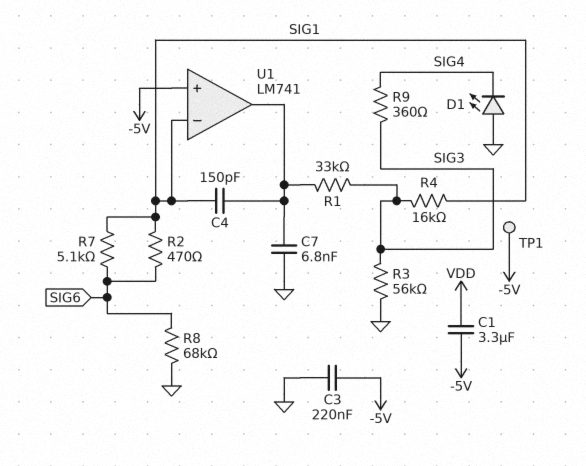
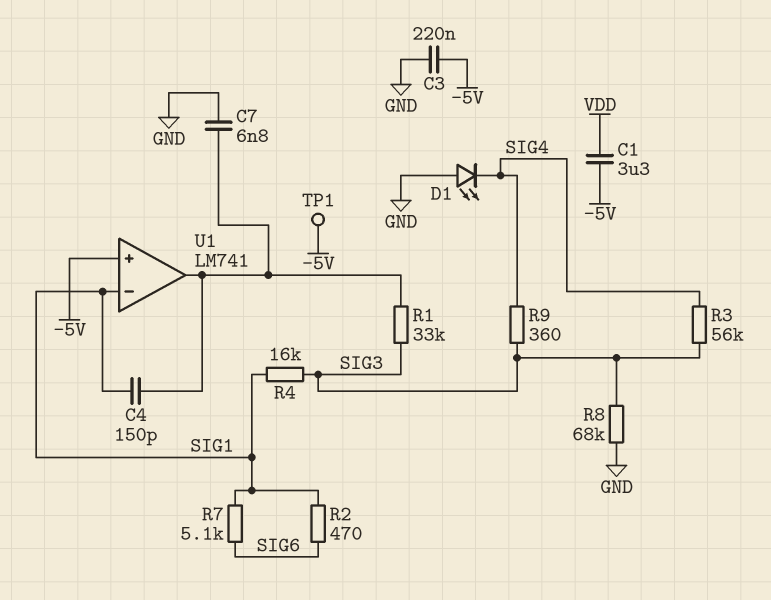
R3: 56k (GND, SIG3) -> 56k (SIG3, SIG4)
R8: 68k (GND, SIG6) -> 68k (GND, SIG3)

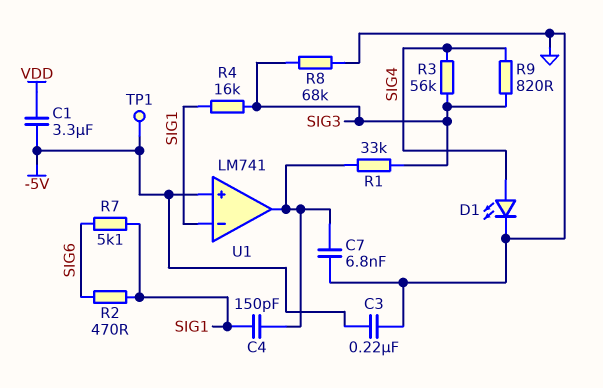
D1: LED (A GND, K SIG4) -> LED (A SIG4, K GND)
R9: 360 (SIG3, SIG4) -> 820 (SIG3, SIG4)

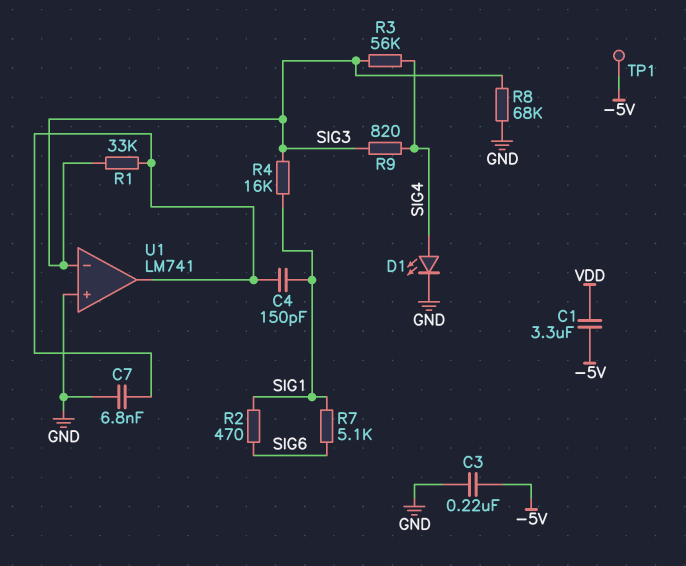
U1 pin in+: -5V -> GND
U1 pin in-: SIG1 -> SIG3

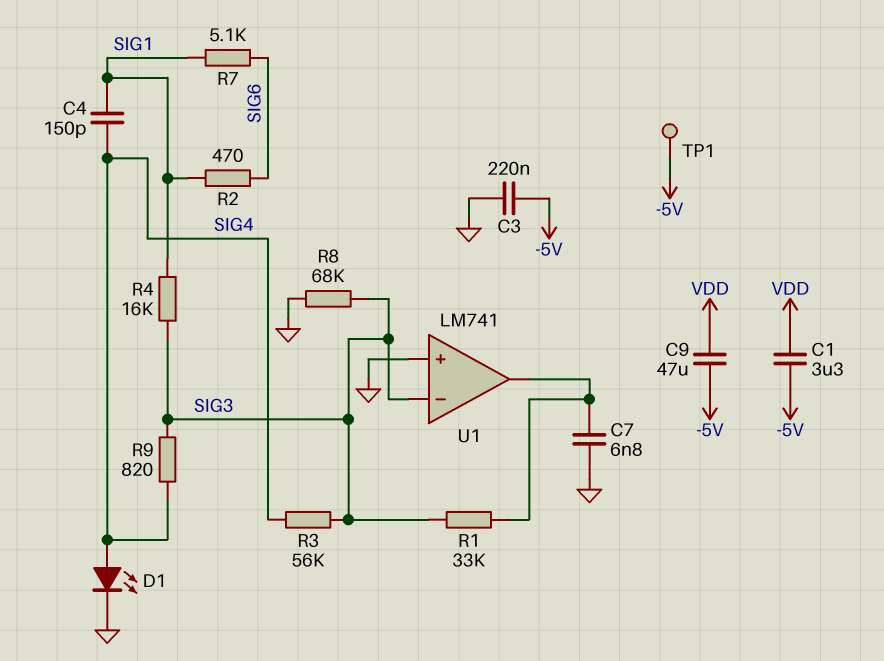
C4: 150pF (SIG1, U1/out) -> 150pF (SIG1, SIG4)
C9: none -> 47uF (-5V, VDD)

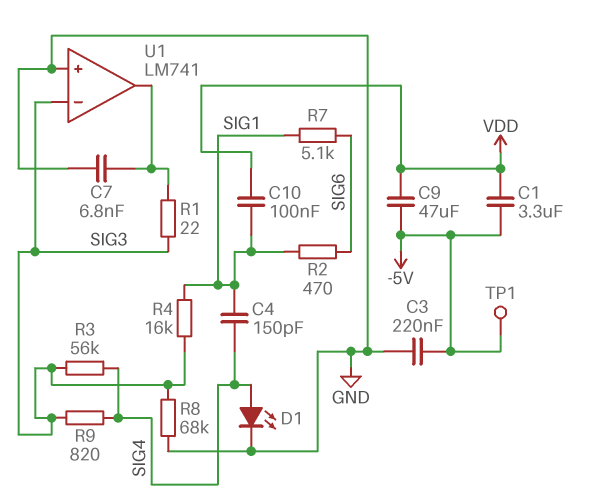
C10: none -> 100nF (SIG1, VDD)
R1: 33k (SIG3, U1/out) -> 22 (SIG3, U1/out)

